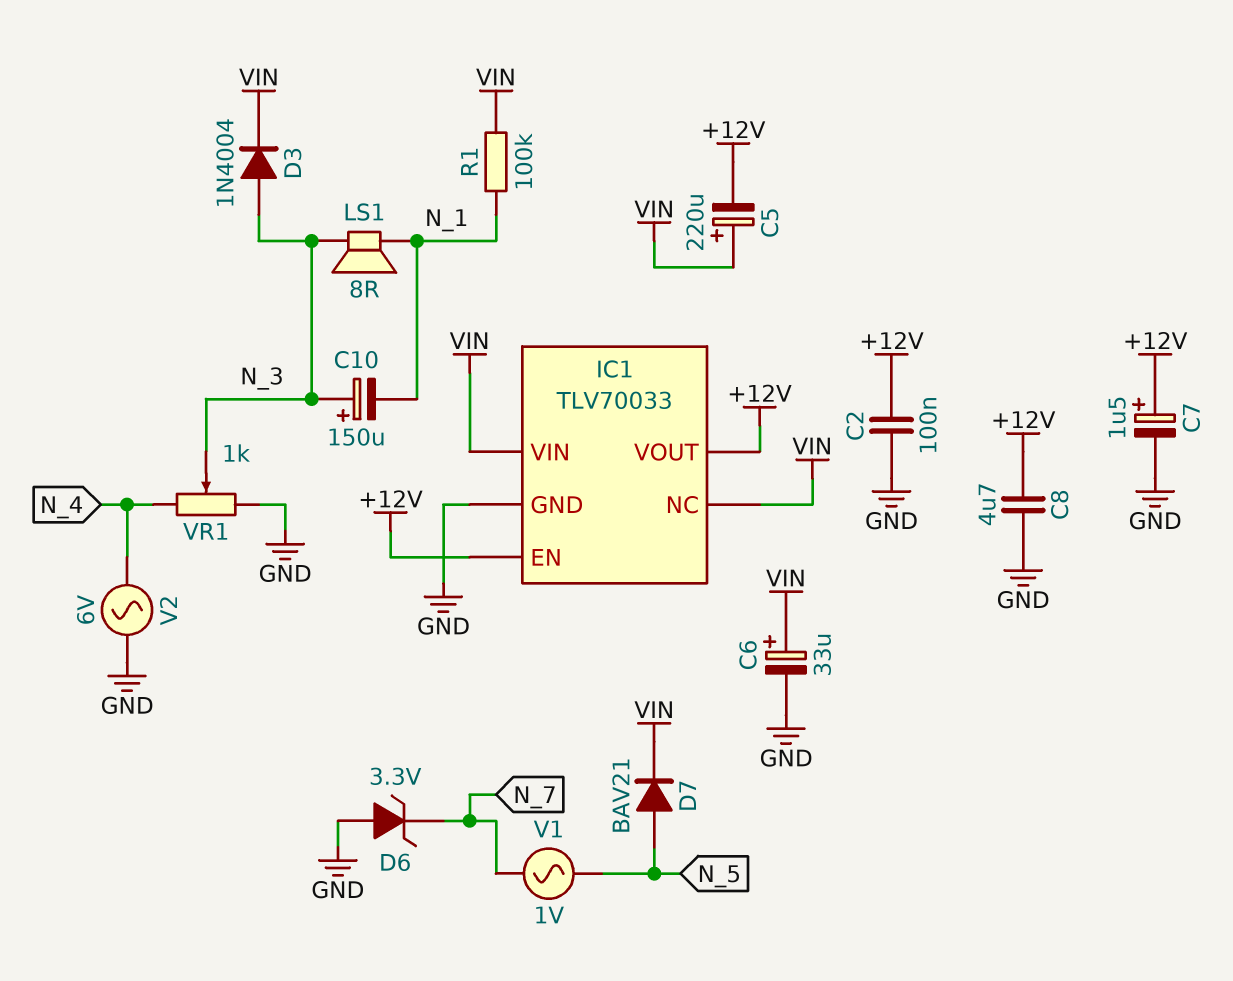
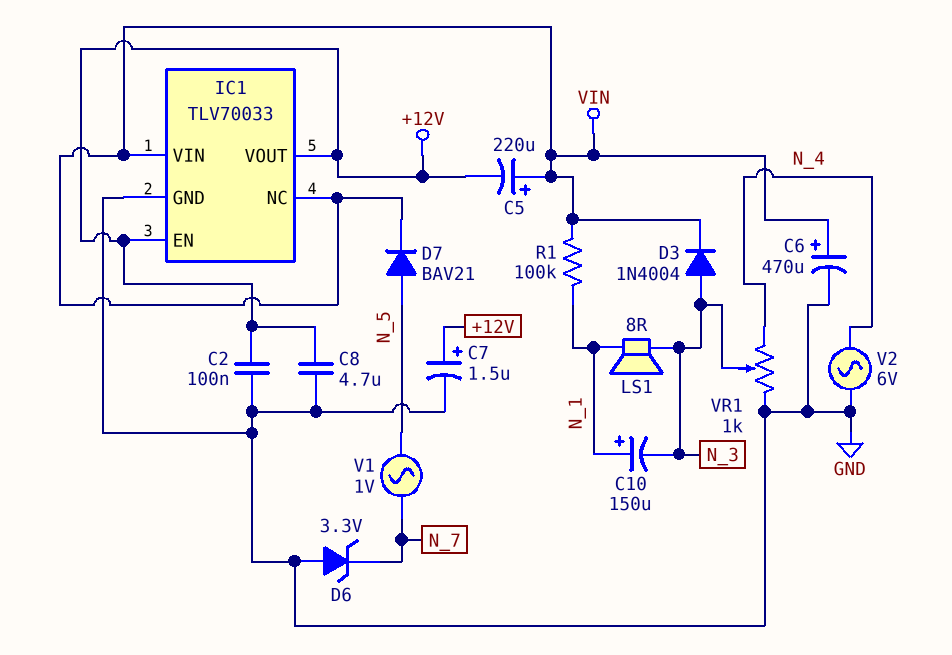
C6: 33uF (plus VIN, minus GND) -> 470uF (plus VIN, minus GND)
C10: 150uF (plus N_3, minus N_1) -> 150uF (plus N_1, minus N_3)

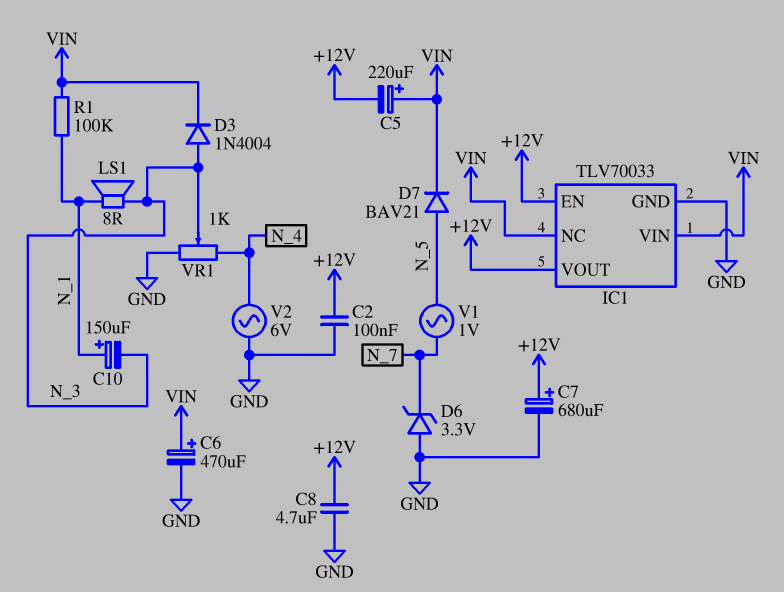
C7: 1.5uF (plus +12V, minus GND) -> 680uF (plus +12V, minus GND)

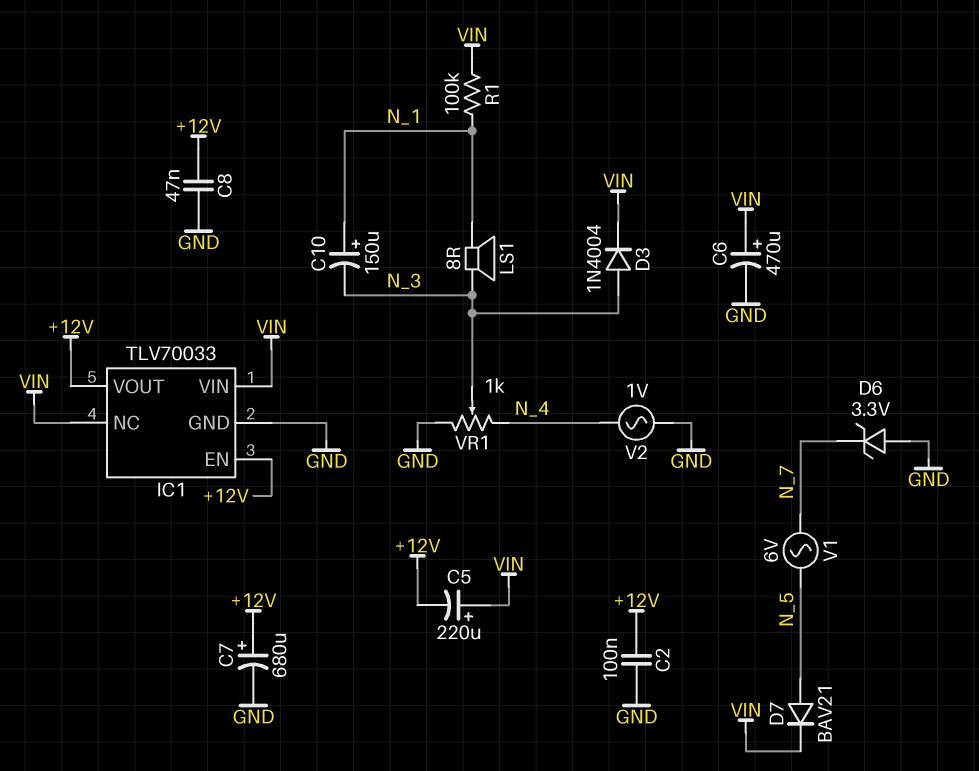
C8: 4.7uF (+12V, GND) -> 47nF (+12V, GND)
V1: AC 1V (N_5, N_7) -> AC 6V (N_5, N_7)
V2: AC 6V (GND, N_4) -> AC 1V (GND, N_4)

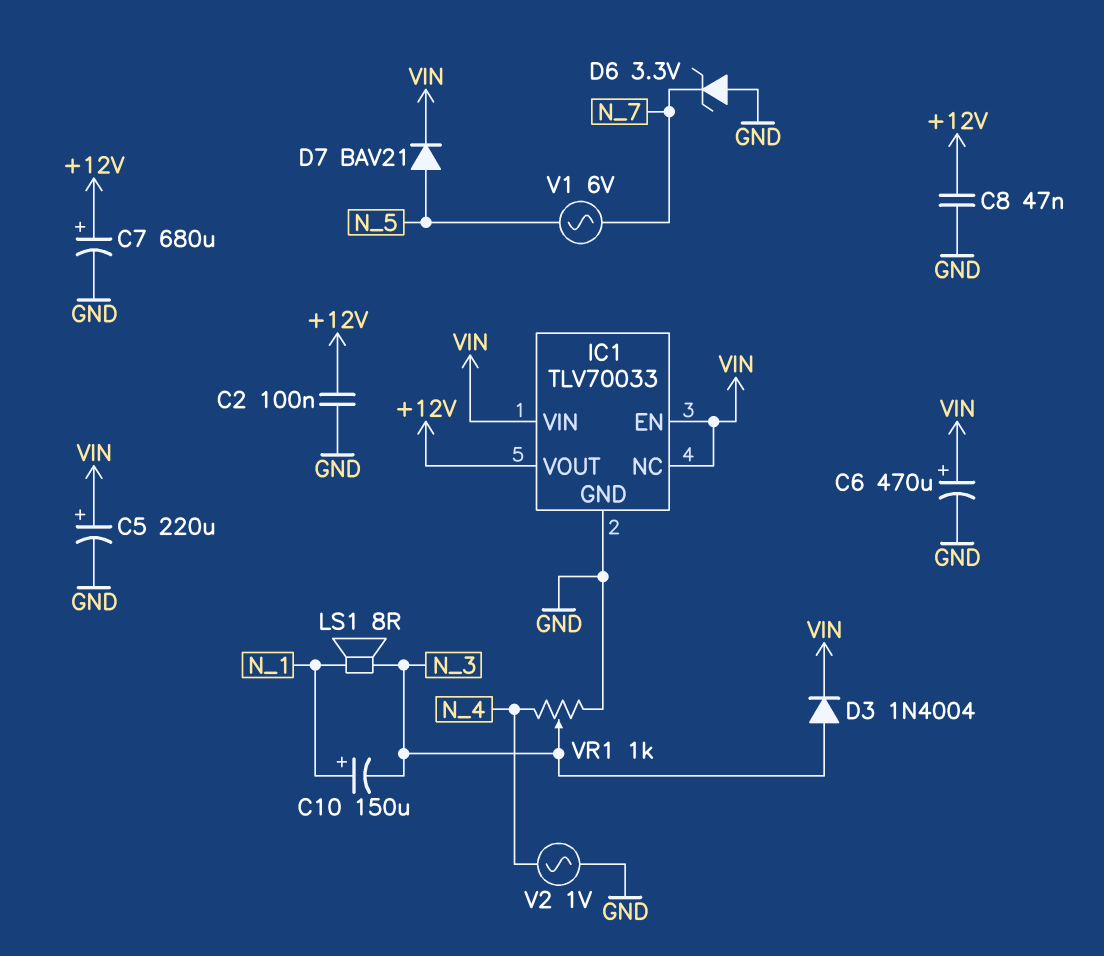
C5: 220uF (plus VIN, minus +12V) -> 220uF (plus VIN, minus GND)
IC1 pin EN: +12V -> VIN
R1: 100k (N_1, VIN) -> none

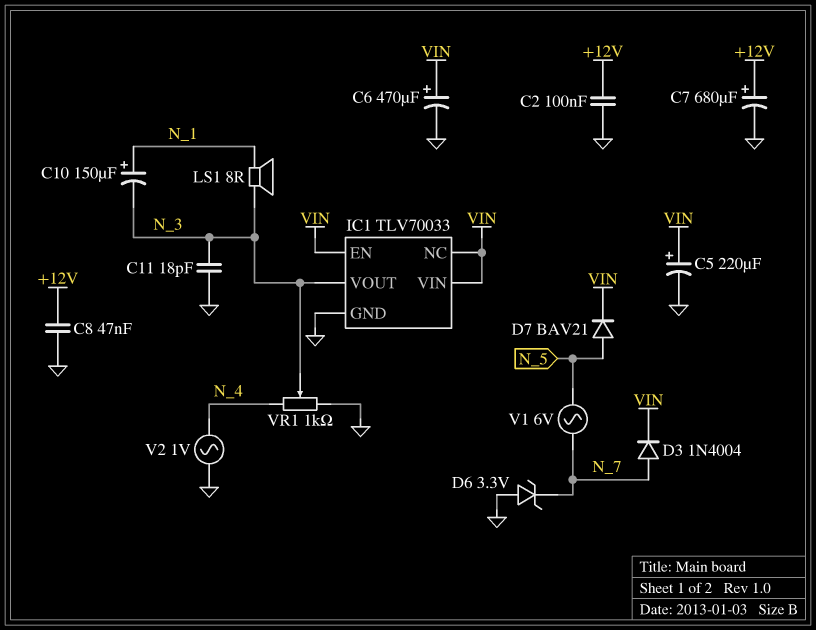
C11: none -> 18pF (GND, N_3)
D3: diode 1N4004 (A N_3, K VIN) -> diode 1N4004 (A N_7, K VIN)
IC1 pin VOUT: +12V -> N_3

